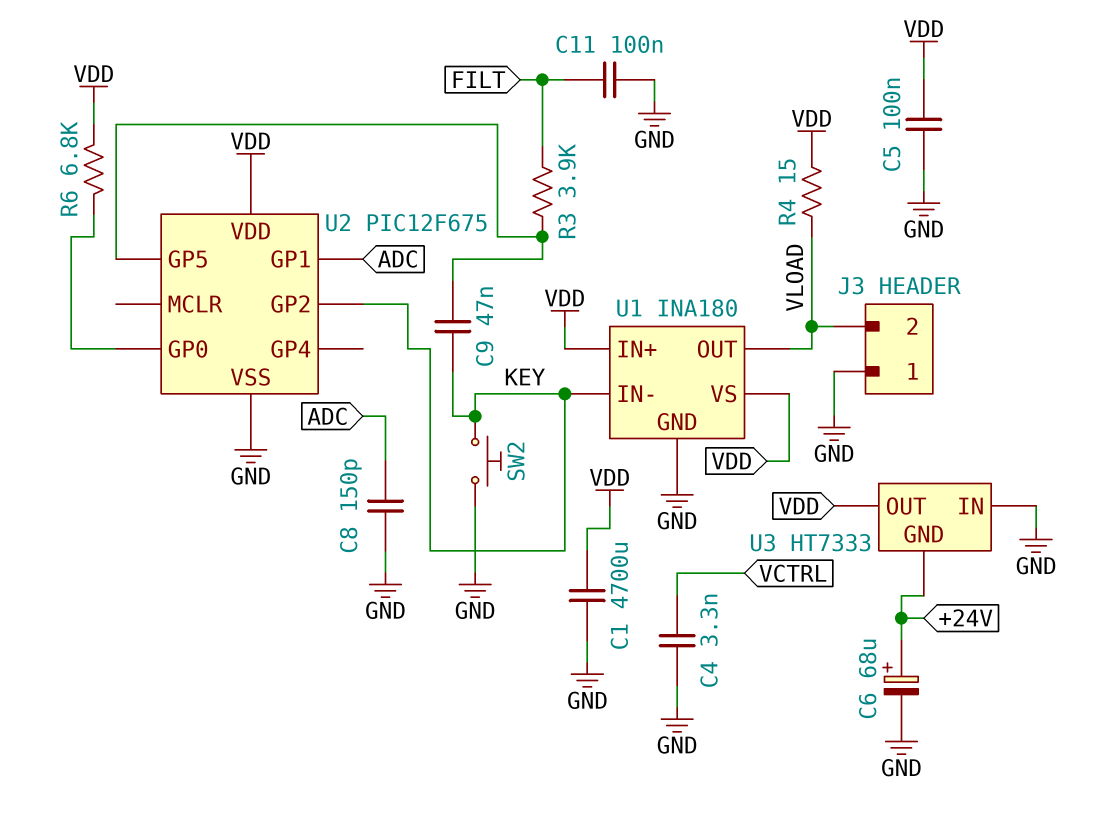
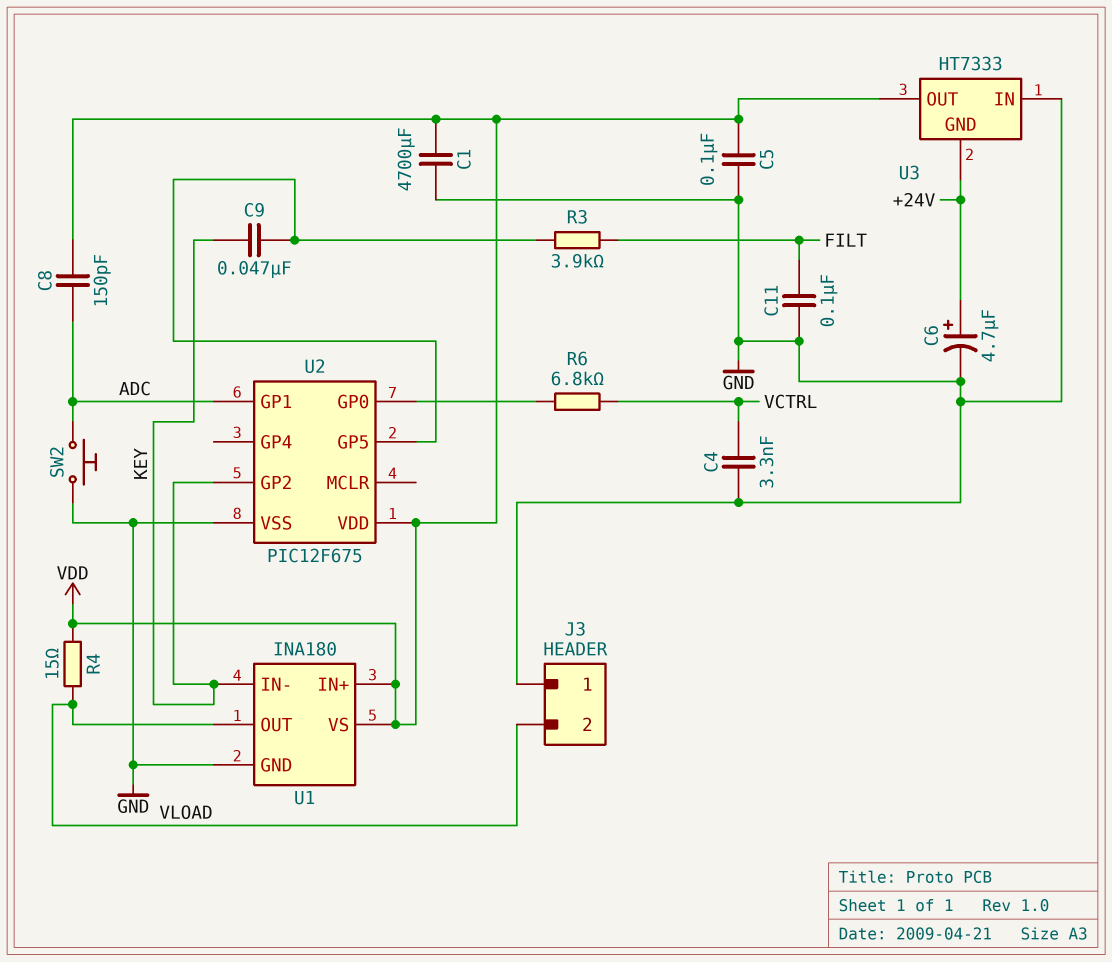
C6: 68uF (plus +24V, minus GND) -> 4.7uF (plus +24V, minus GND)
C8: 150pF (ADC, GND) -> 150pF (ADC, VDD)
R6: 6.8k (U2/GP0, VDD) -> 6.8k (U2/GP0, VCTRL)
SW2: button (GND, KEY) -> button (ADC, GND)

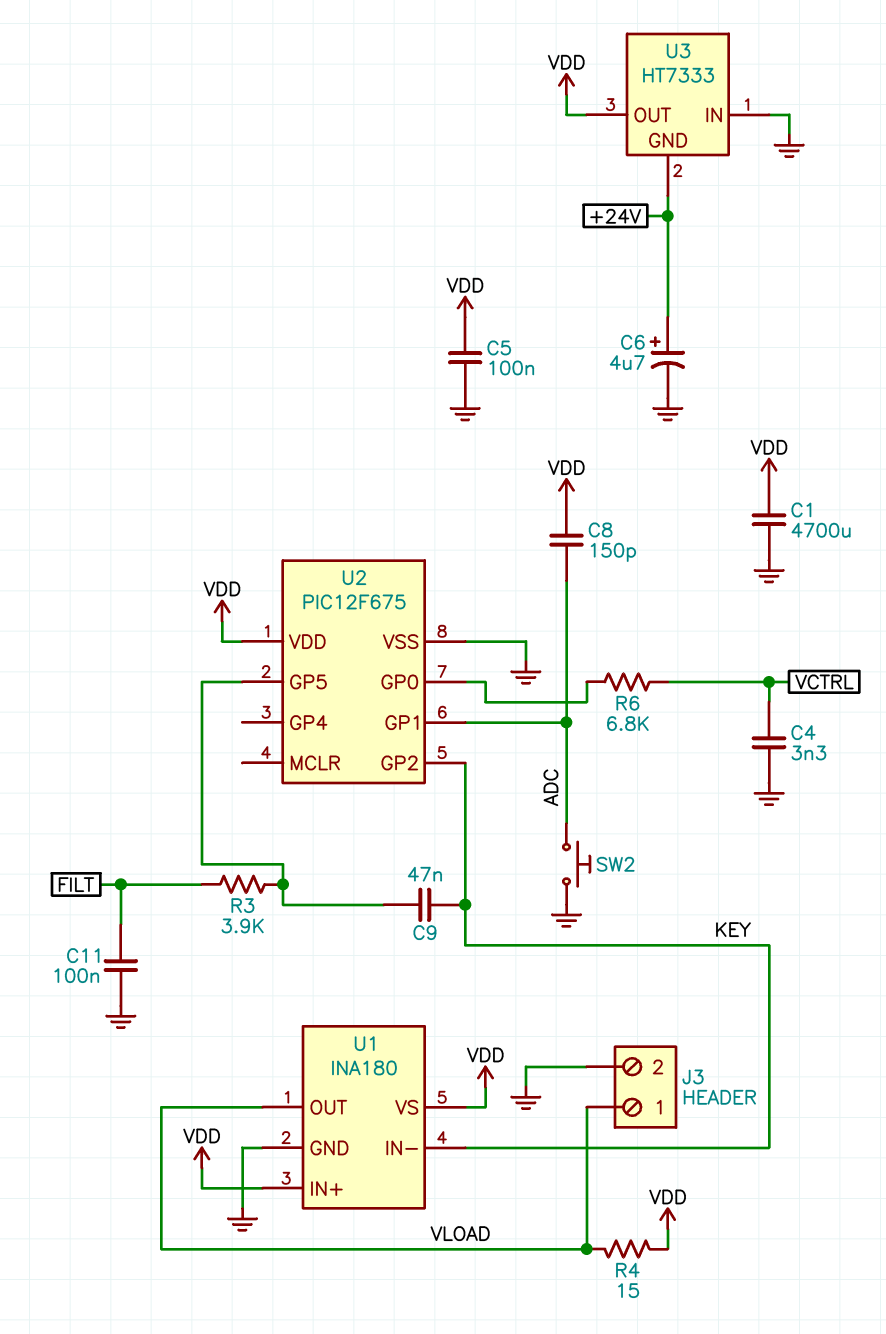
J3 pin 1: GND -> VLOAD
J3 pin 2: VLOAD -> GND

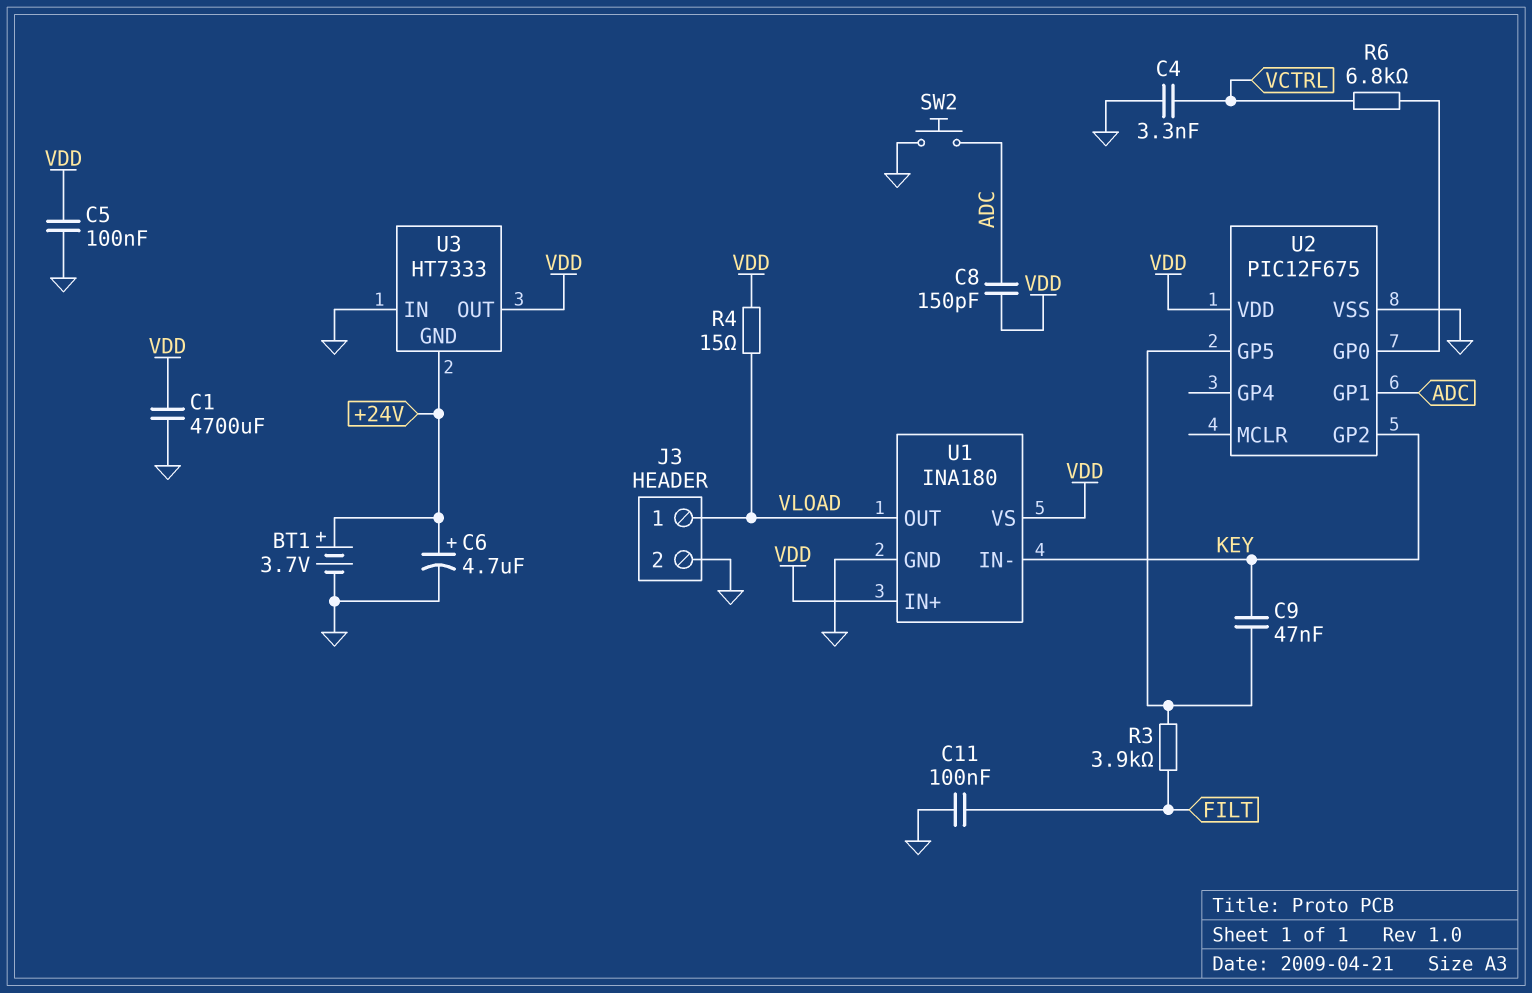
BT1: none -> 3.7V (plus +24V, minus GND)

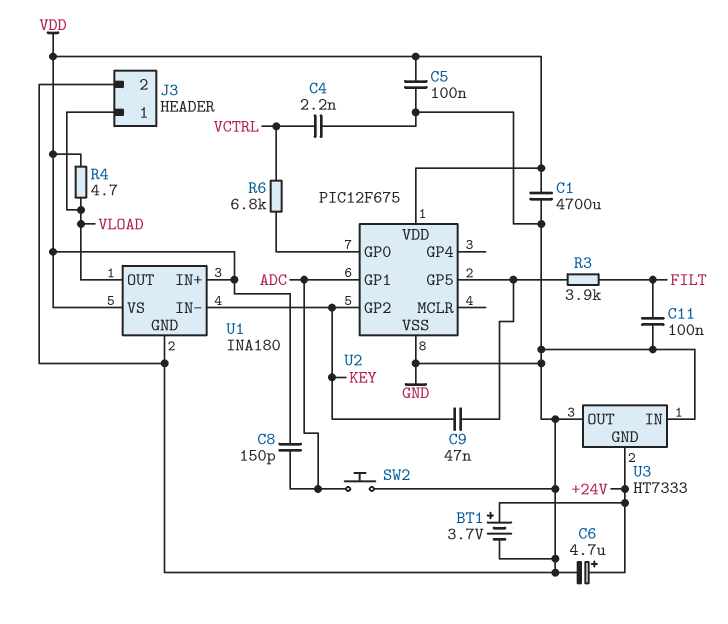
C4: 3.3nF (GND, VCTRL) -> 2.2nF (GND, VCTRL)
R4: 15 (VDD, VLOAD) -> 4.7 (VDD, VLOAD)
U3 pin OUT: VDD -> GND

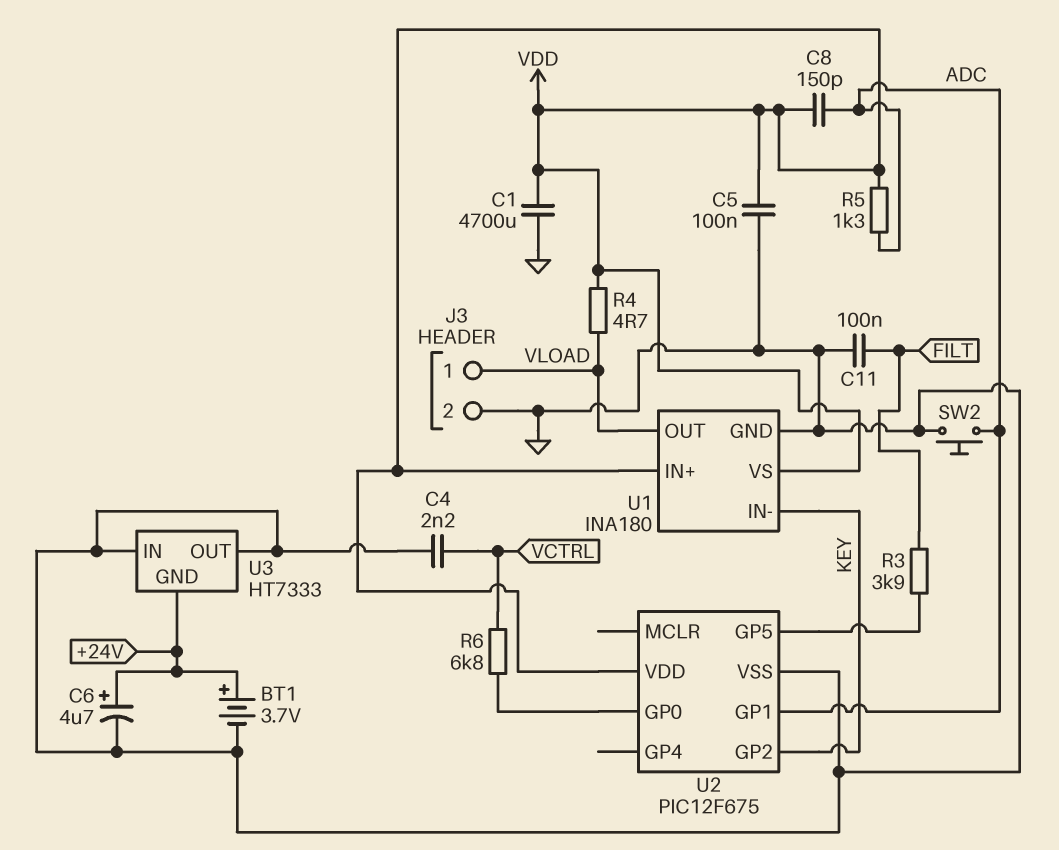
C9: 47nF (KEY, U2/GP5) -> none
R5: none -> 1.3k (ADC, VDD)

